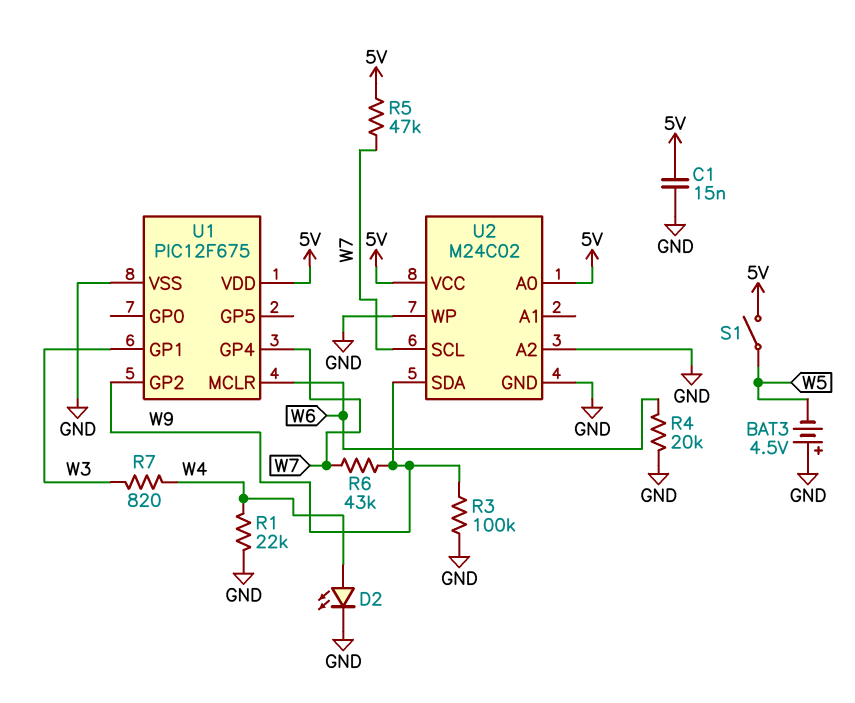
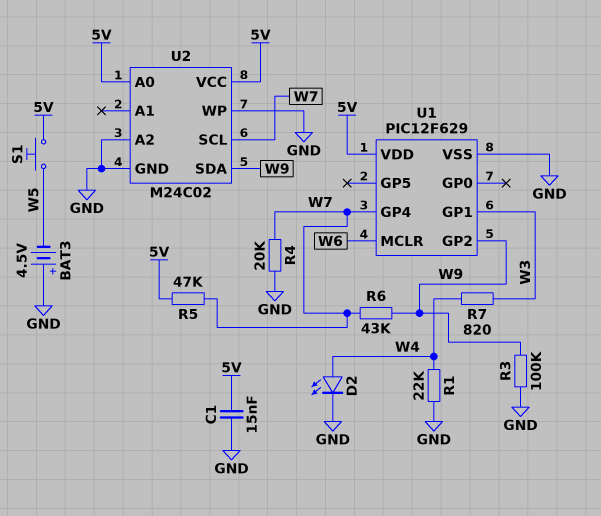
R4: 20k (GND, W6) -> 20k (GND, W7)
S1: switch (5V, W5) -> button (5V, W5)
U1: PIC12F675 -> PIC12F629

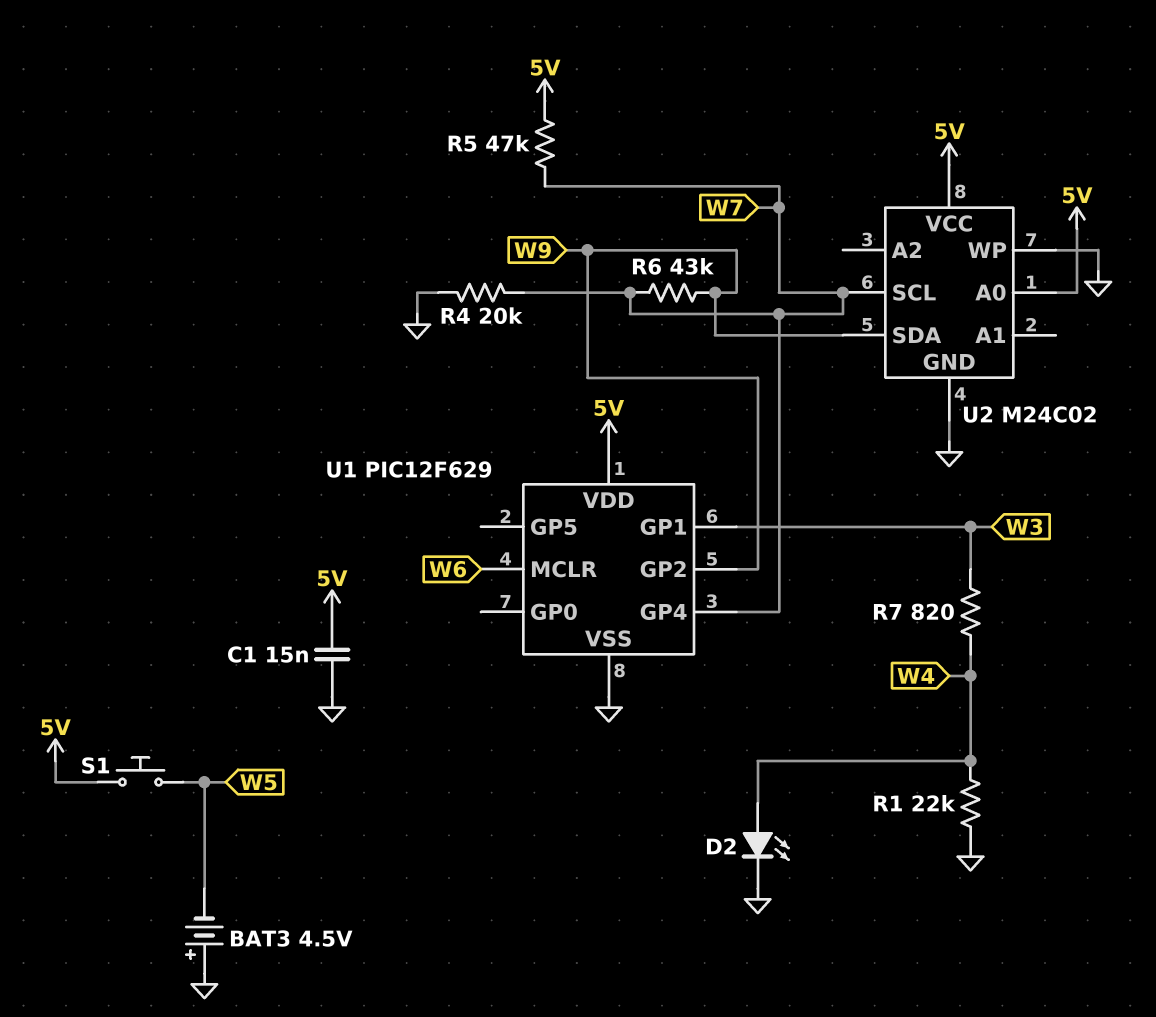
R3: 100k (GND, W9) -> none
U2 pin A2: GND -> none

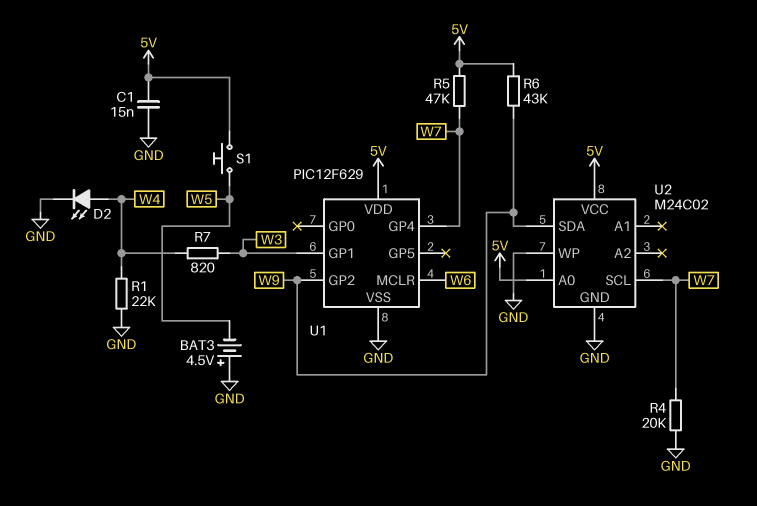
R6: 43k (W7, W9) -> 43k (5V, W9)

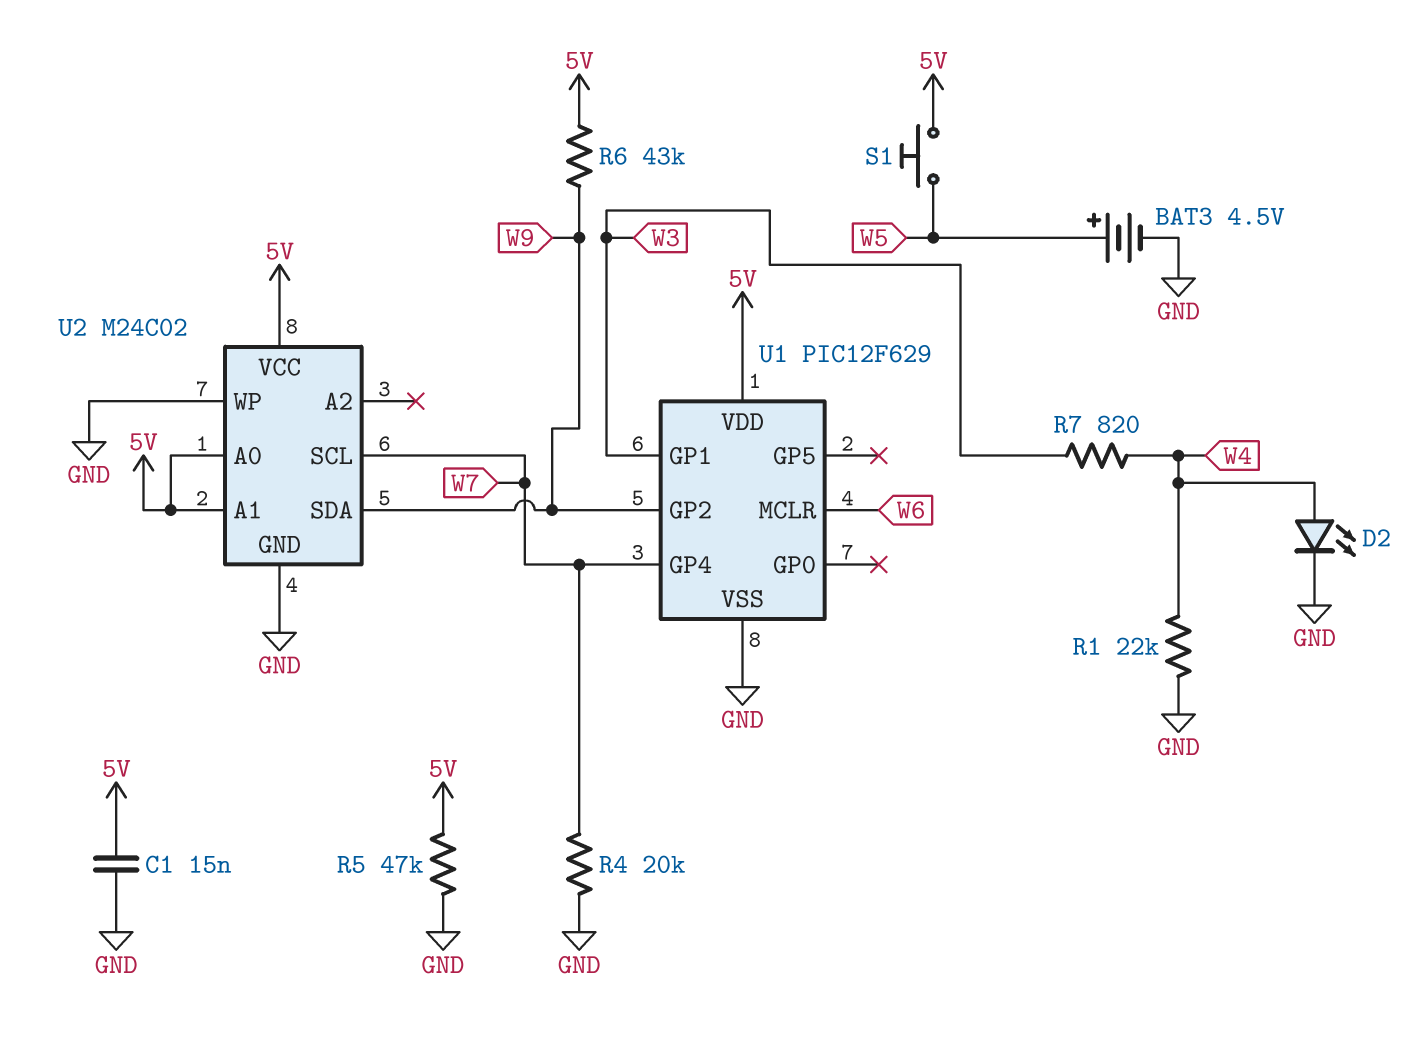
BAT3: 4.5V (plus GND, minus W5) -> 4.5V (plus W5, minus GND)
R5: 47k (5V, W7) -> 47k (5V, GND)
U2 pin A1: none -> 5V

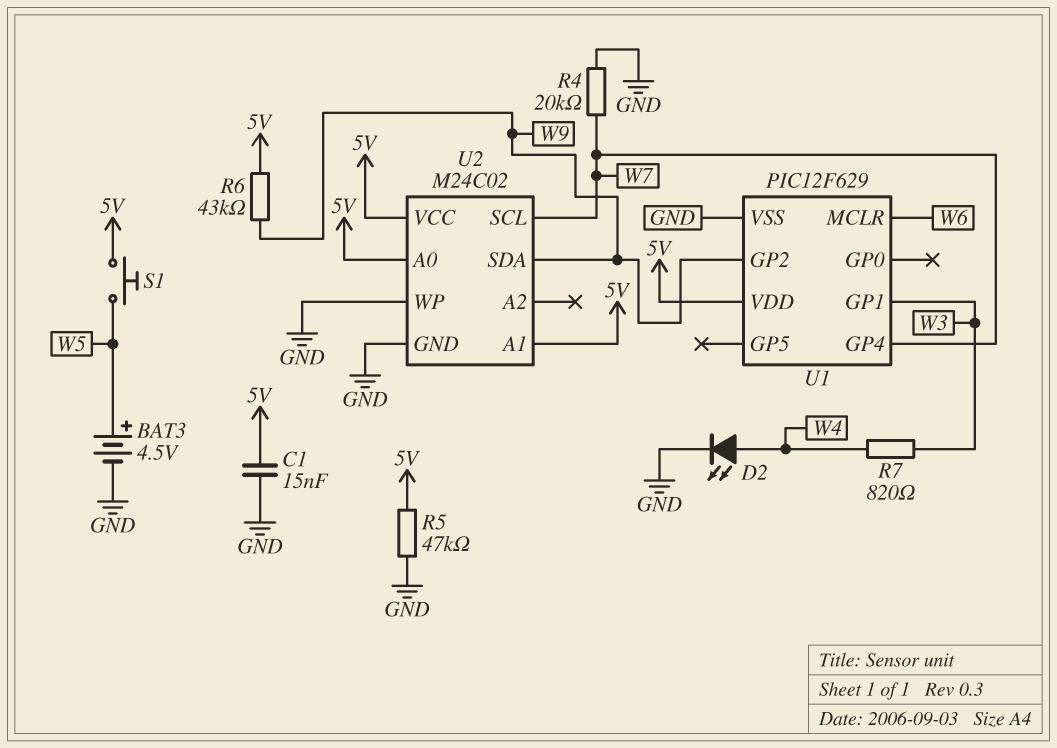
R1: 22k (GND, W4) -> none

